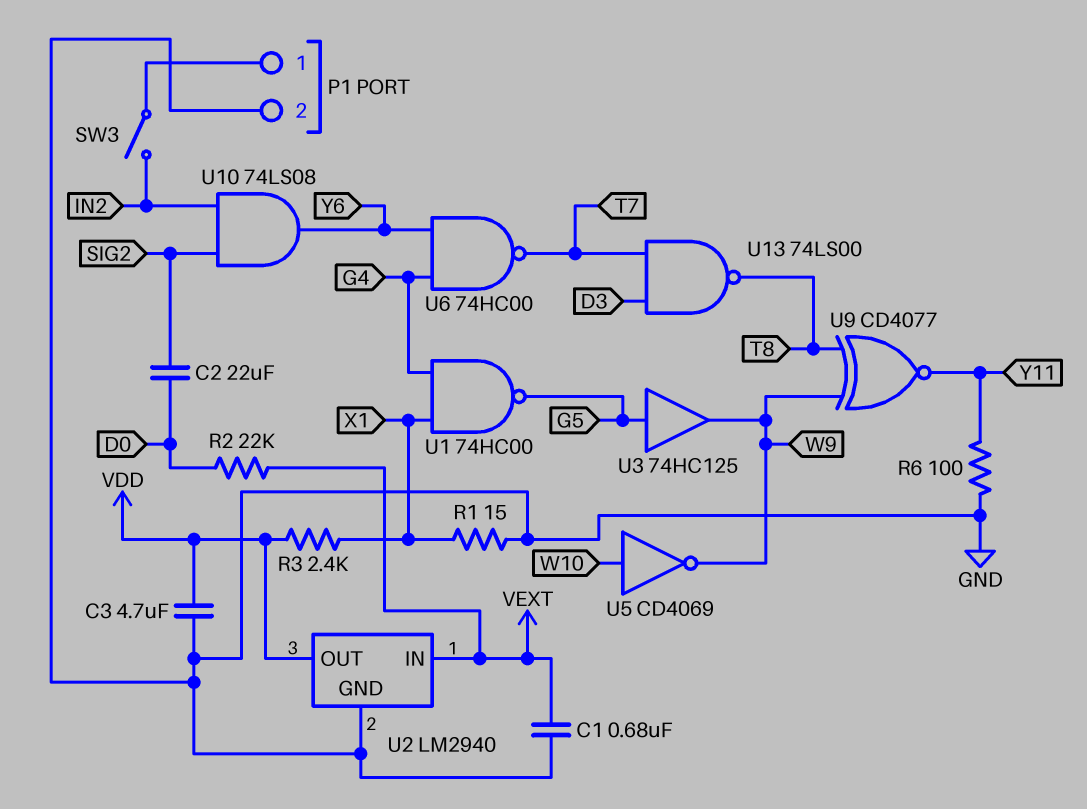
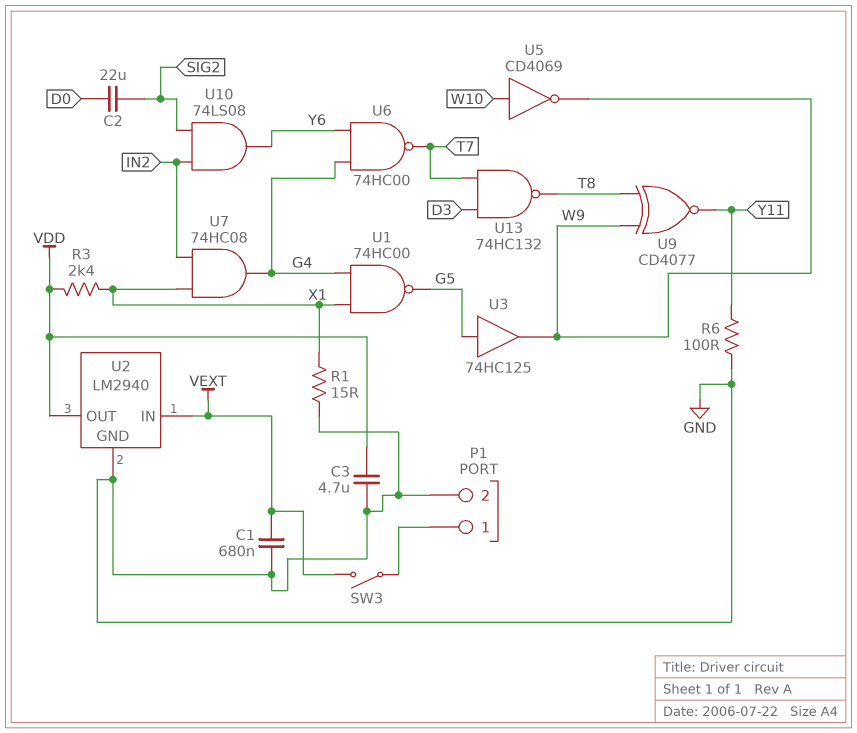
R2: 22k (D0, VEXT) -> none
SW3: switch (IN2, P1/1) -> switch (P1/1, VEXT)
U7: none -> AND 74HC08 (in IN2, in X1, out G4)
U13: NAND 74LS00 (in D3, in T7, out T8) -> NAND 74HC132 (in D3, in T7, out T8)

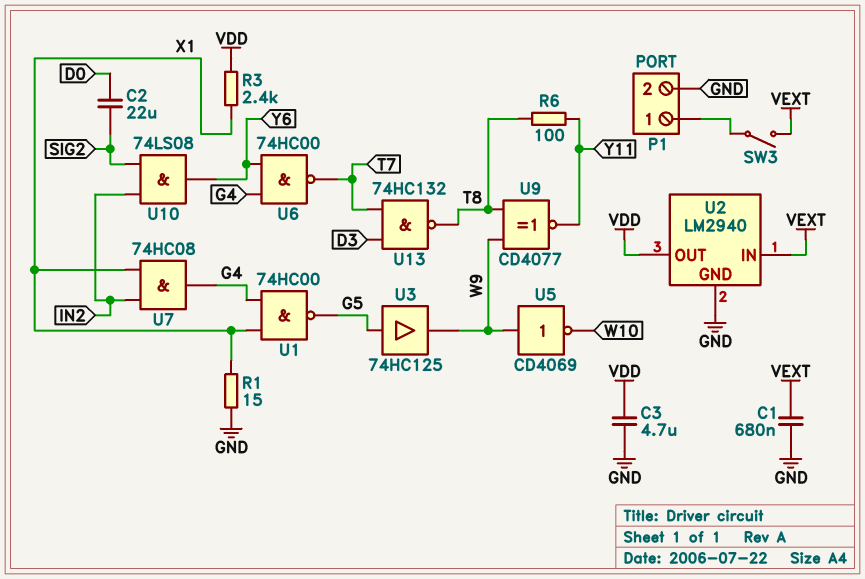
R6: 100 (GND, Y11) -> 100 (T8, Y11)
U5: NOT CD4069 (in W10, out W9) -> NOT CD4069 (in W9, out W10)

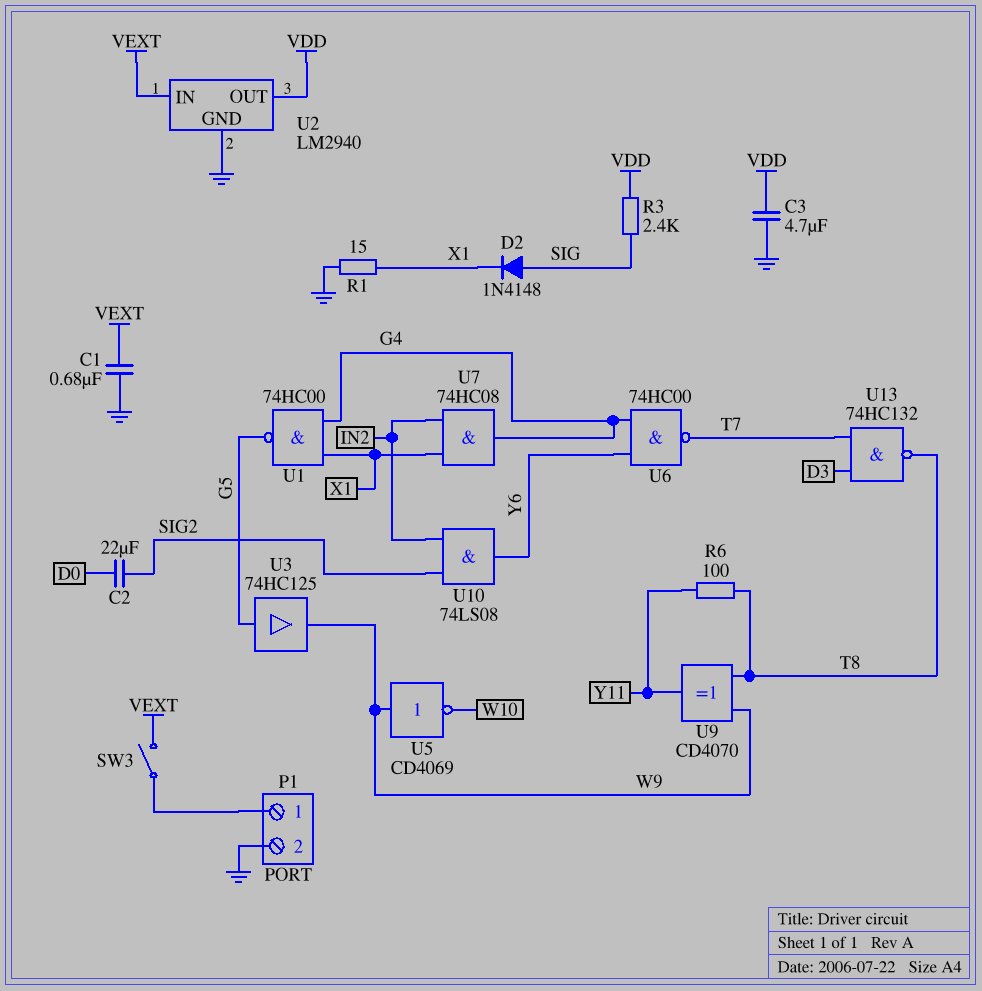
D2: none -> diode 1N4148 (A SIG, K X1)
R3: 2.4k (VDD, X1) -> 2.4k (SIG, VDD)
U9: XNOR CD4077 (in T8, in W9, out Y11) -> XOR CD4070 (in T8, in W9, out Y11)

